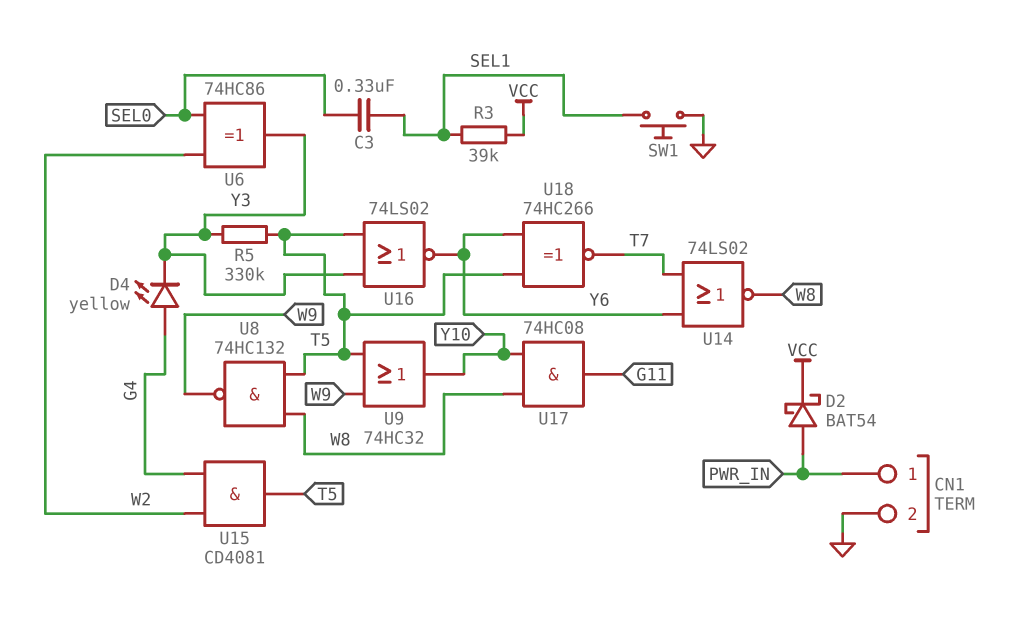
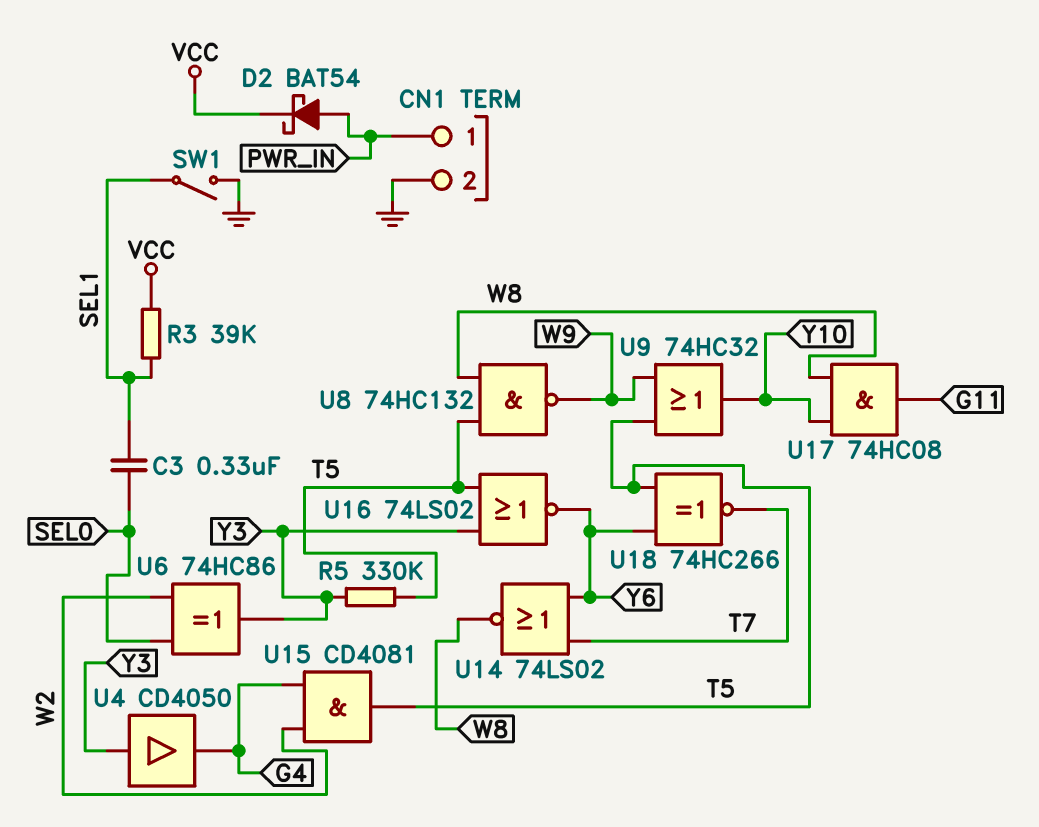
D4: LED yellow (A G4, K Y3) -> none
SW1: button (GND, SEL1) -> switch (GND, SEL1)
U4: none -> buffer CD4050 (in Y3, out G4)

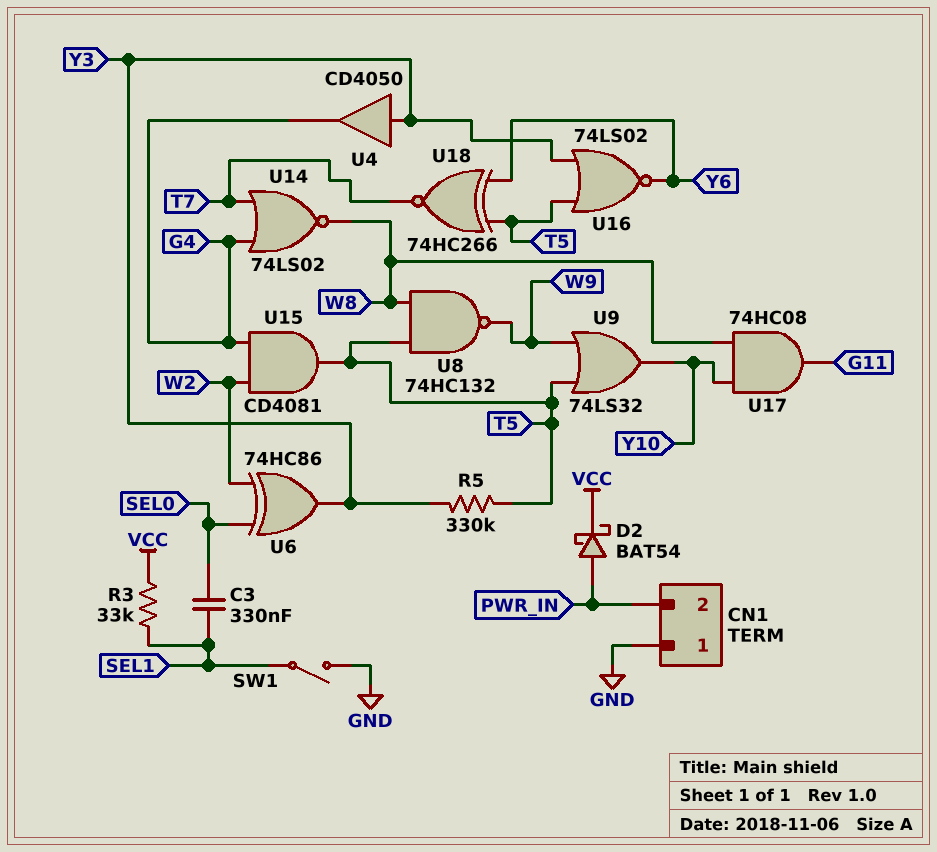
CN1 pin 1: PWR_IN -> GND
CN1 pin 2: GND -> PWR_IN
R3: 39k (SEL1, VCC) -> 33k (SEL1, VCC)
U9: OR 74HC32 (in T5, in W9, out Y10) -> OR 74LS32 (in T5, in W9, out Y10)
U14: NOR 74LS02 (in T7, in Y6, out W8) -> NOR 74LS02 (in G4, in T7, out W8)

